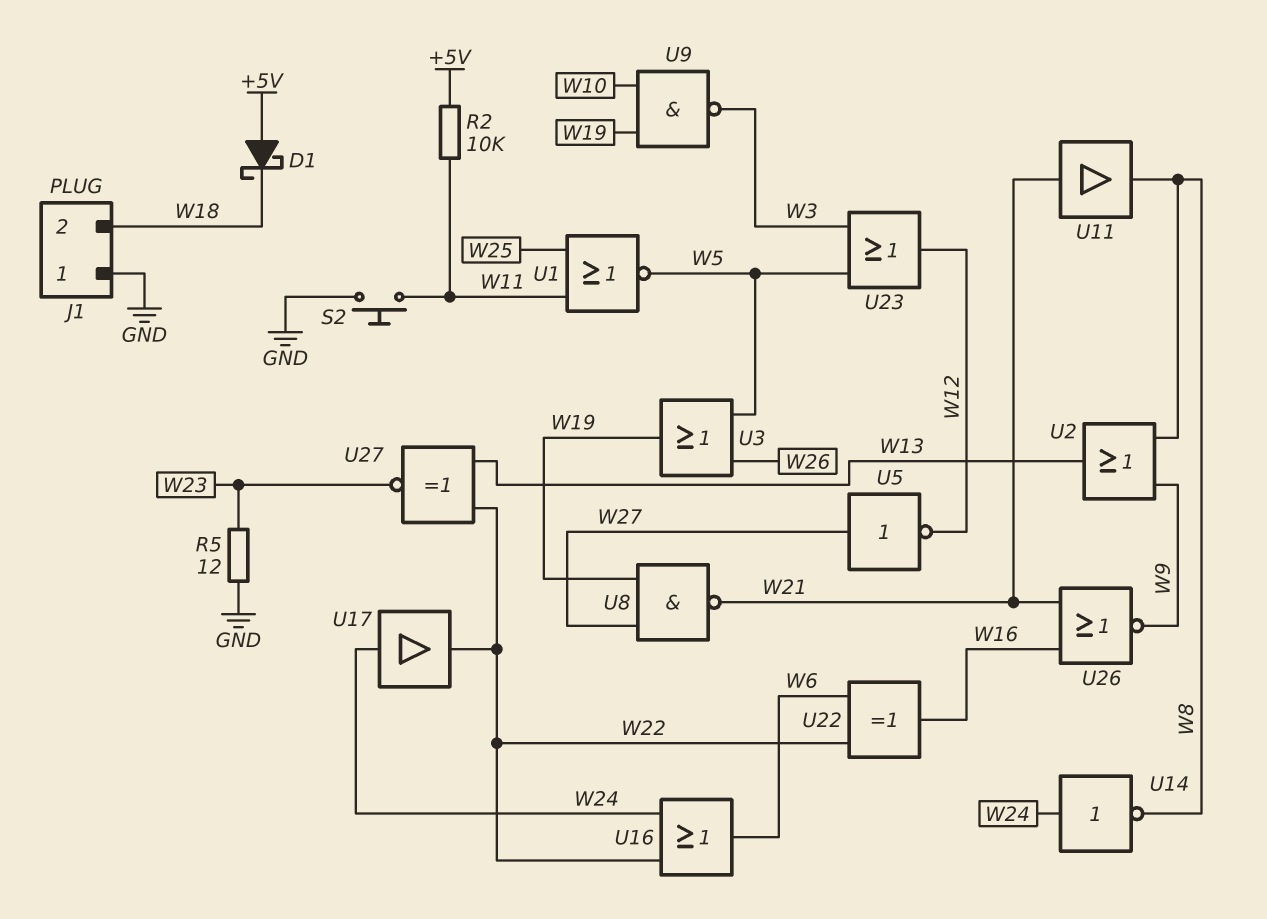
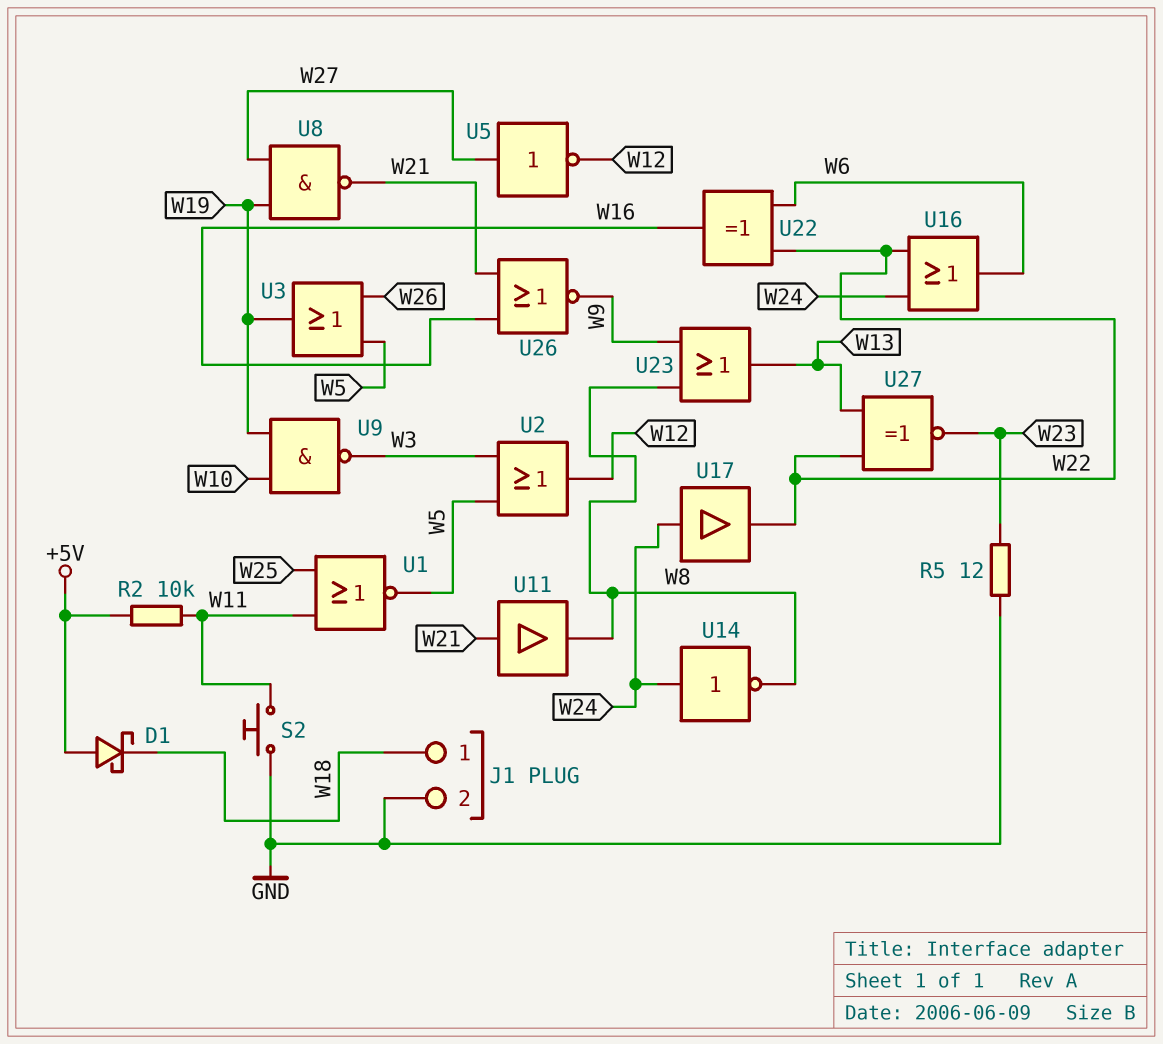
J1 pin 1: GND -> W18
J1 pin 2: W18 -> GND
U2: OR (in W8, in W9, out W13) -> OR (in W3, in W5, out W12)
U23: OR (in W3, in W5, out W12) -> OR (in W8, in W9, out W13)

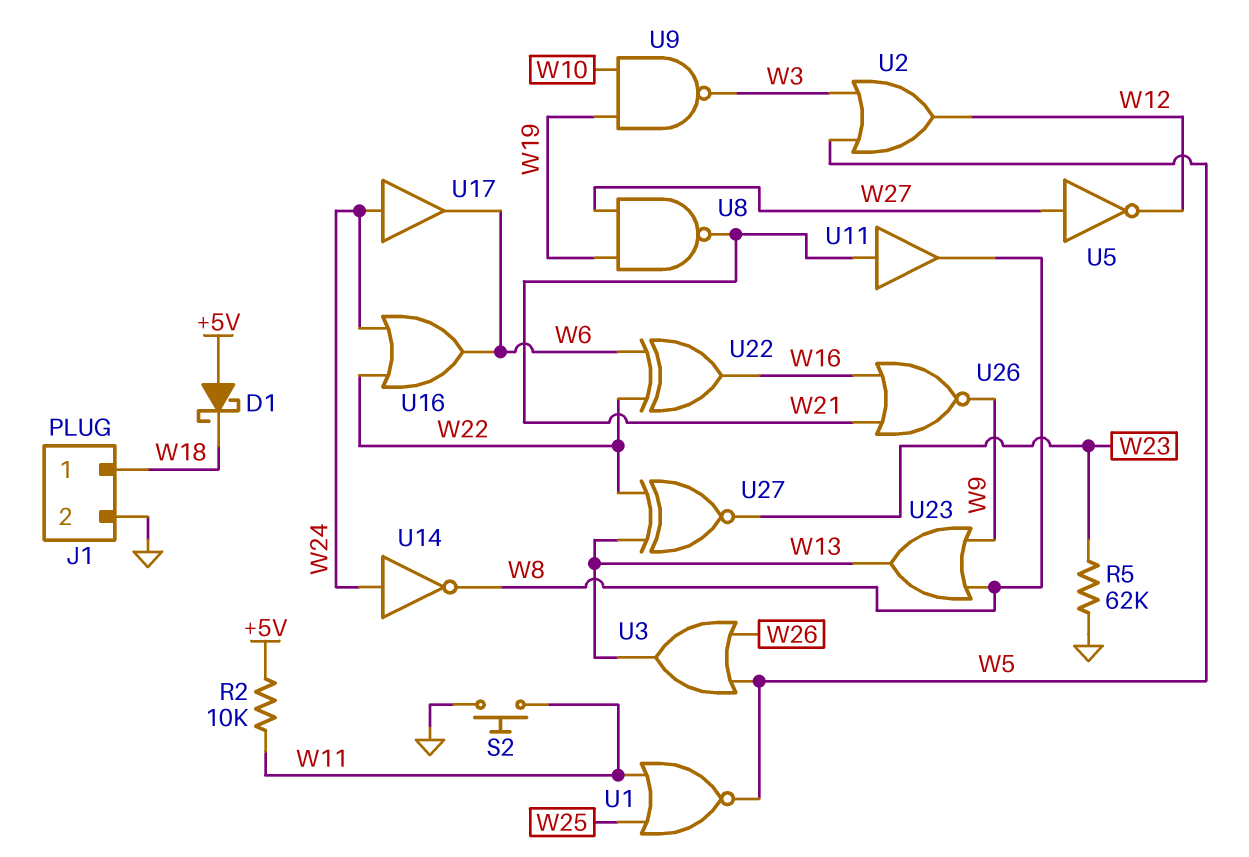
R5: 12 (GND, W23) -> 62k (GND, W23)
U3: OR (in W5, in W26, out W19) -> OR (in W5, in W26, out W13)
U17: buffer (in W24, out W22) -> buffer (in W24, out W6)

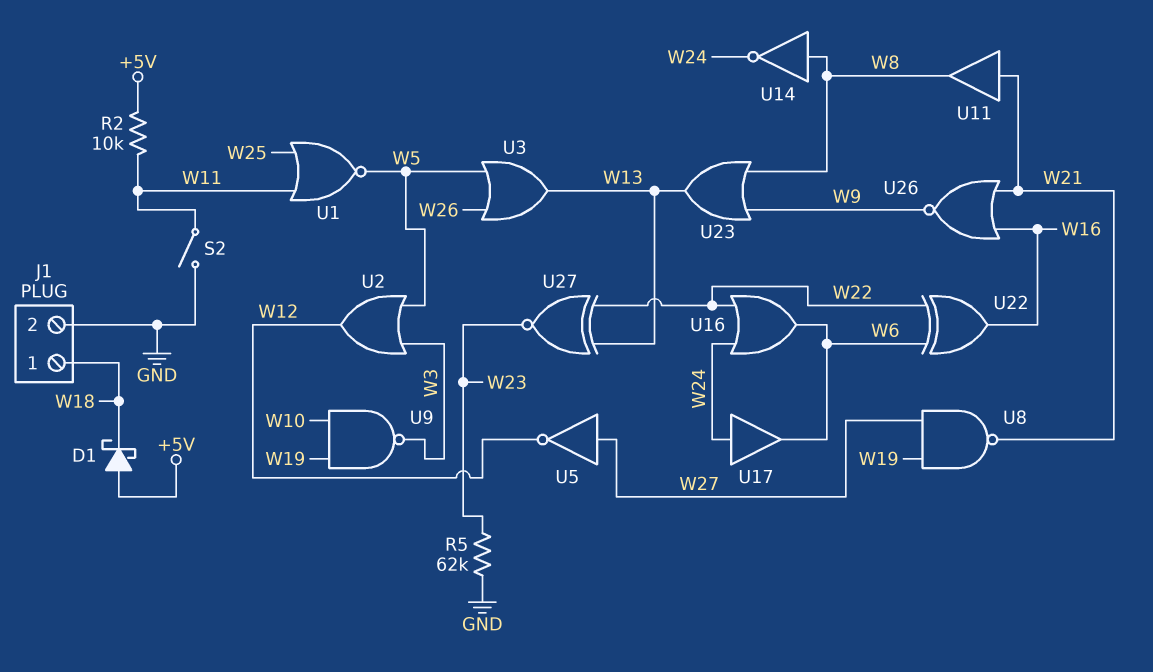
S2: button (GND, W11) -> switch (GND, W11)
U14: NOT (in W24, out W8) -> NOT (in W8, out W24)

